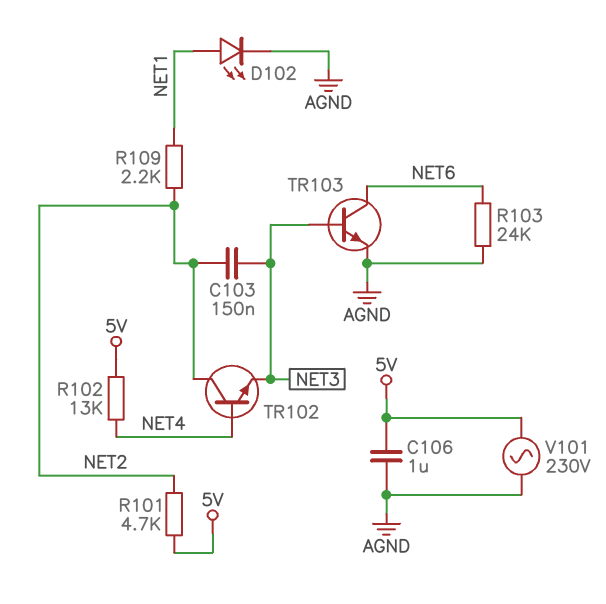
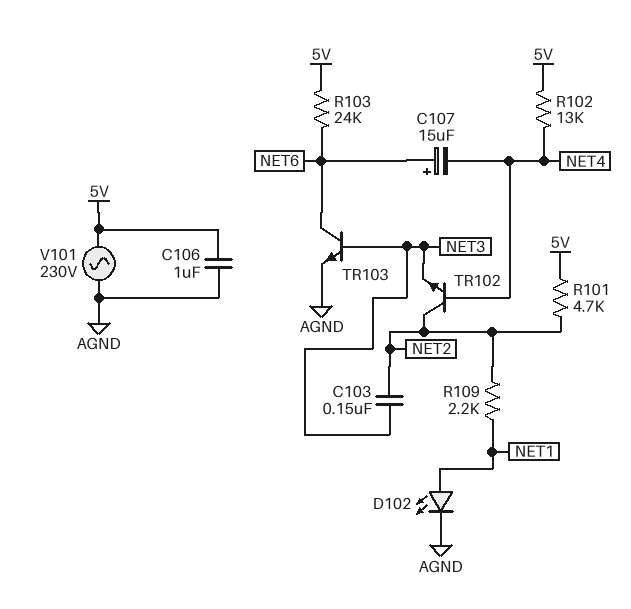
C107: none -> 15uF (plus NET6, minus NET4)
R103: 24k (AGND, NET6) -> 24k (5V, NET6)

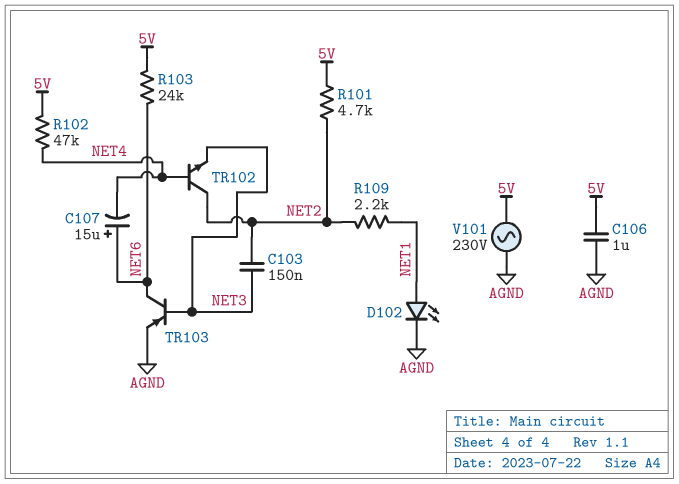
R102: 13k (5V, NET4) -> 47k (5V, NET4)
TR103: NPN (B NET3, C NET6, E AGND) -> PNP (B NET3, C NET6, E AGND)

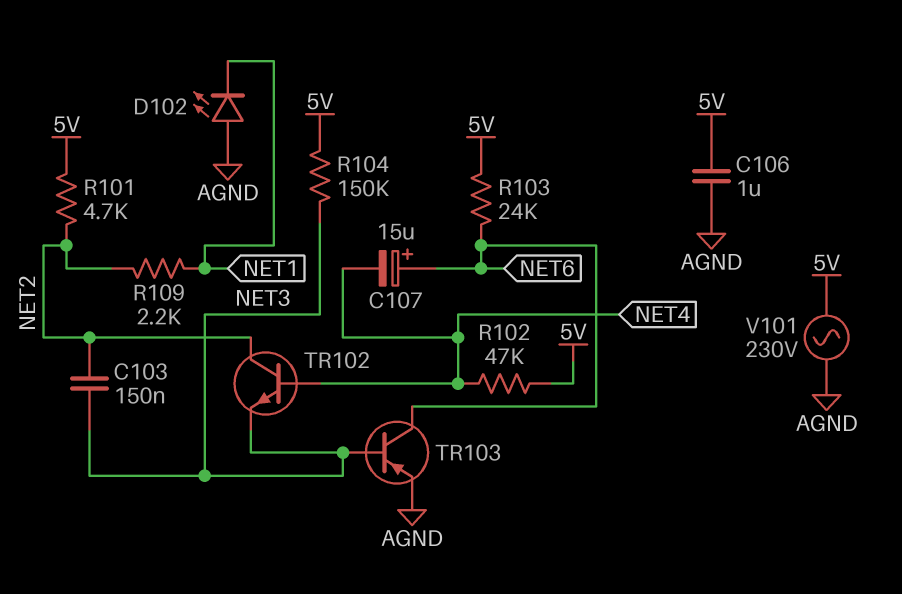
D102: LED (A NET1, K AGND) -> LED (A AGND, K NET1)
R104: none -> 150k (5V, NET3)

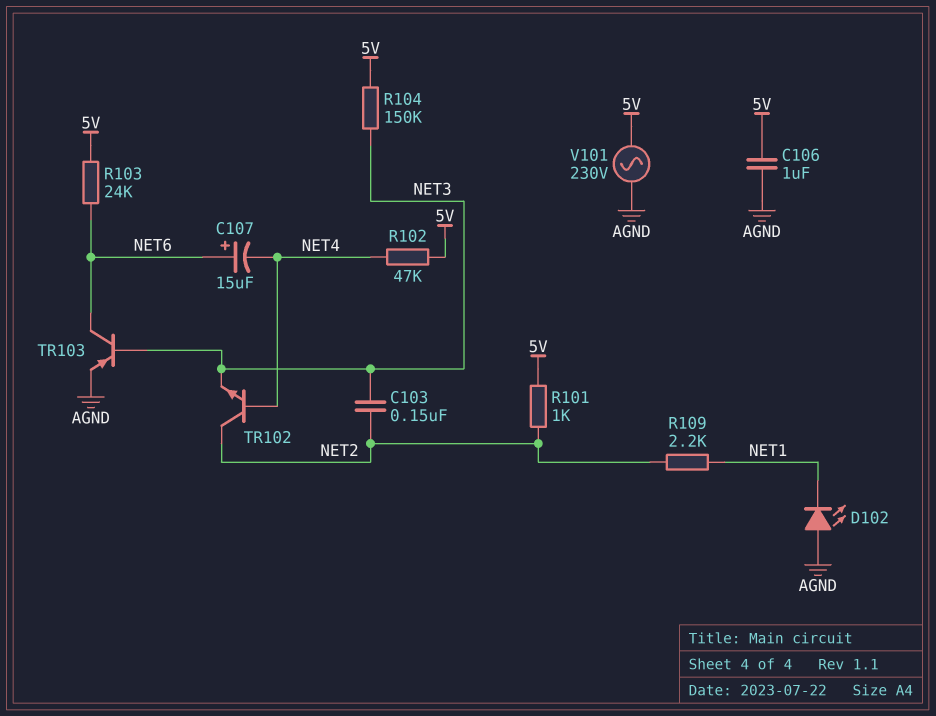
R101: 4.7k (5V, NET2) -> 1k (5V, NET2)

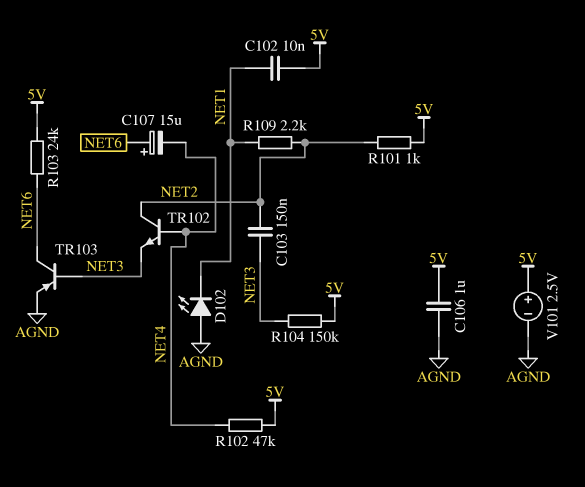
C102: none -> 10nF (5V, NET1)
V101: AC 230V (5V, AGND) -> 2.5V (plus 5V, minus AGND)

